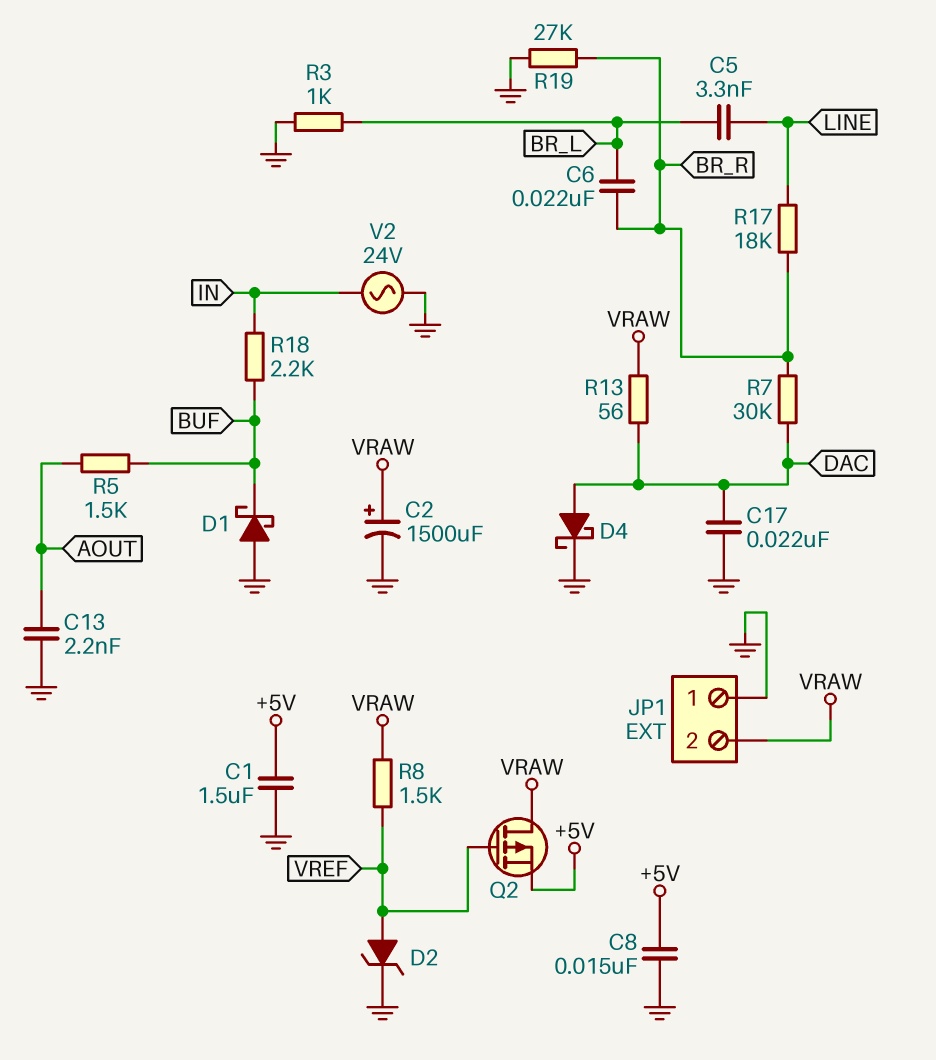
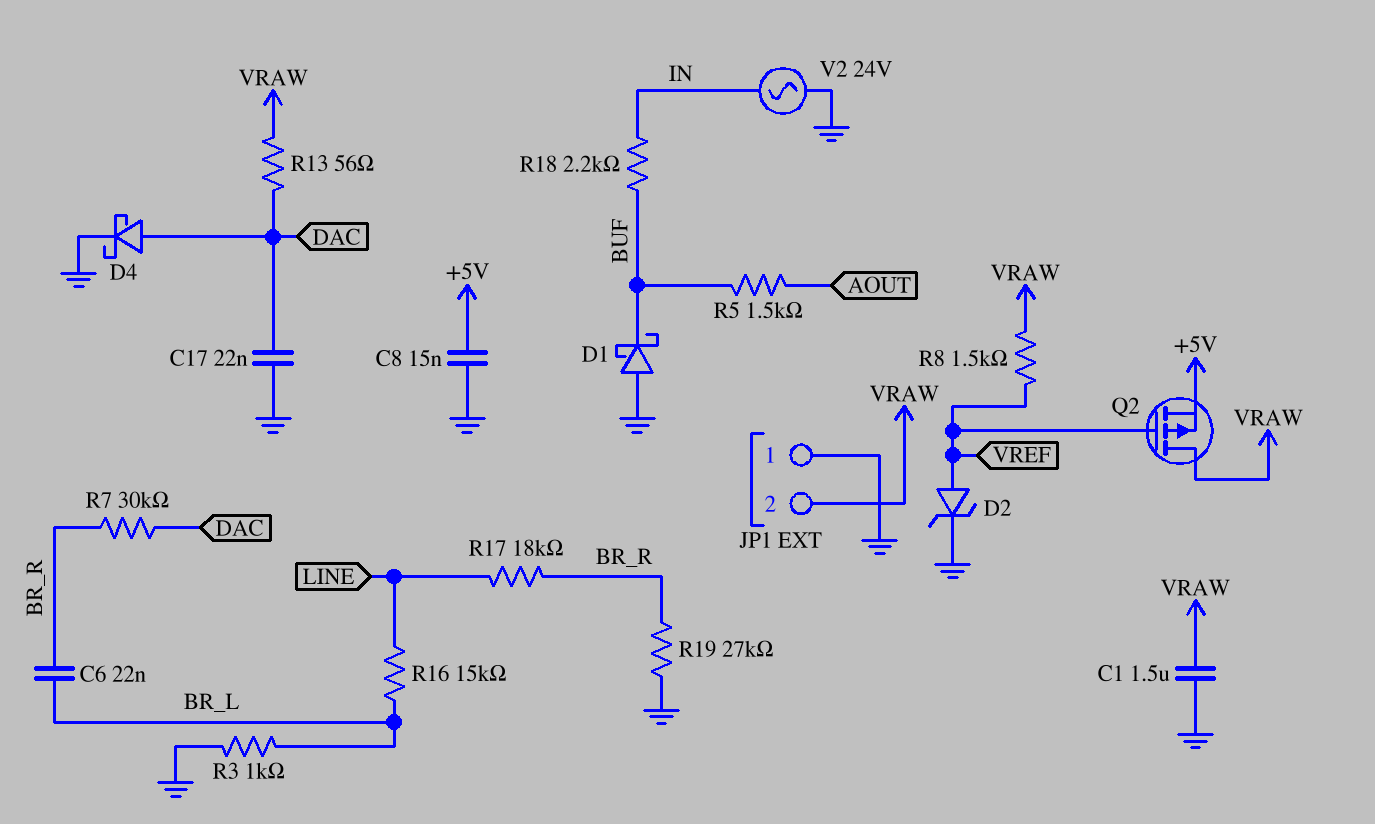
C1: 1.5uF (+5V, GND) -> 1.5uF (GND, VRAW)
C2: 1500uF (plus VRAW, minus GND) -> none
C5: 3.3nF (BR_L, LINE) -> none
C13: 2.2nF (AOUT, GND) -> none
R16: none -> 15k (BR_L, LINE)

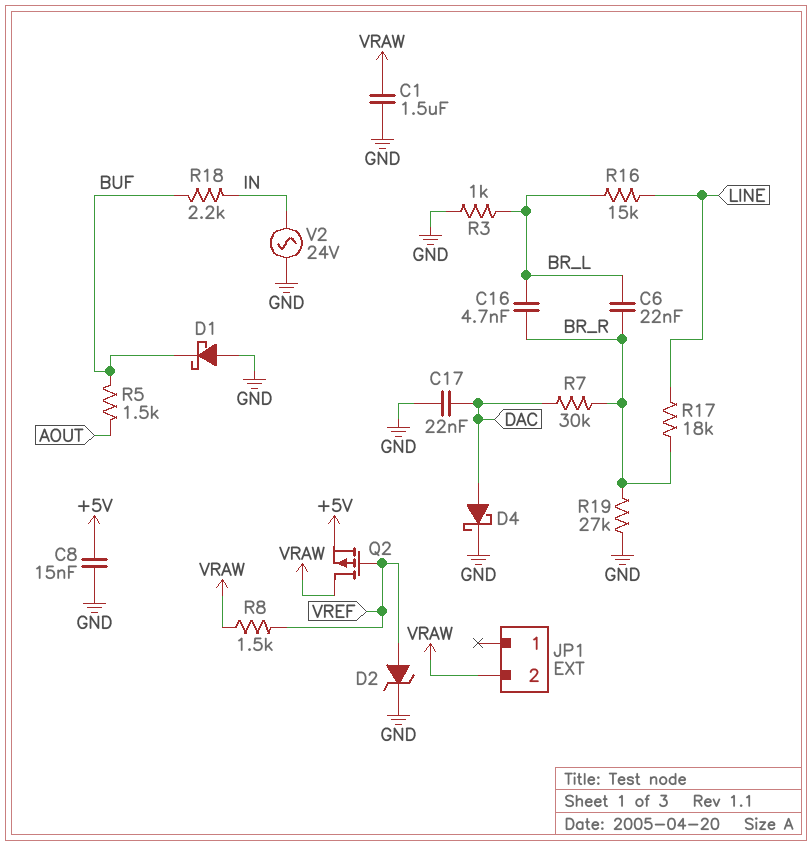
C16: none -> 4.7nF (BR_L, BR_R)
JP1 pin 1: GND -> none
R13: 56 (DAC, VRAW) -> none

